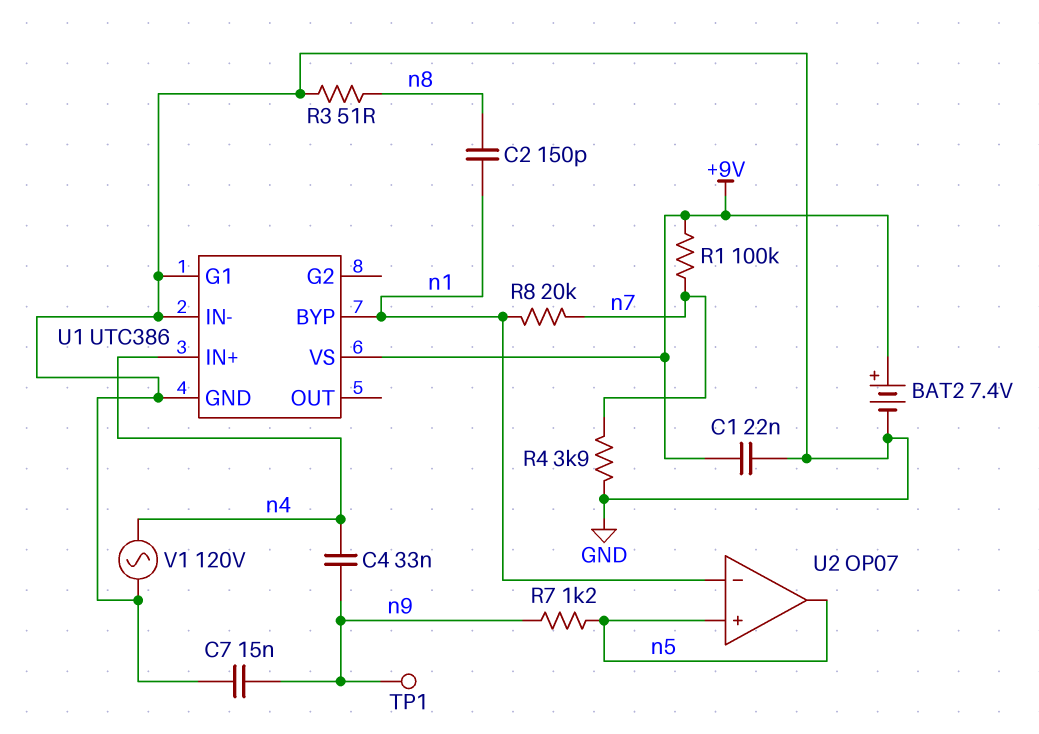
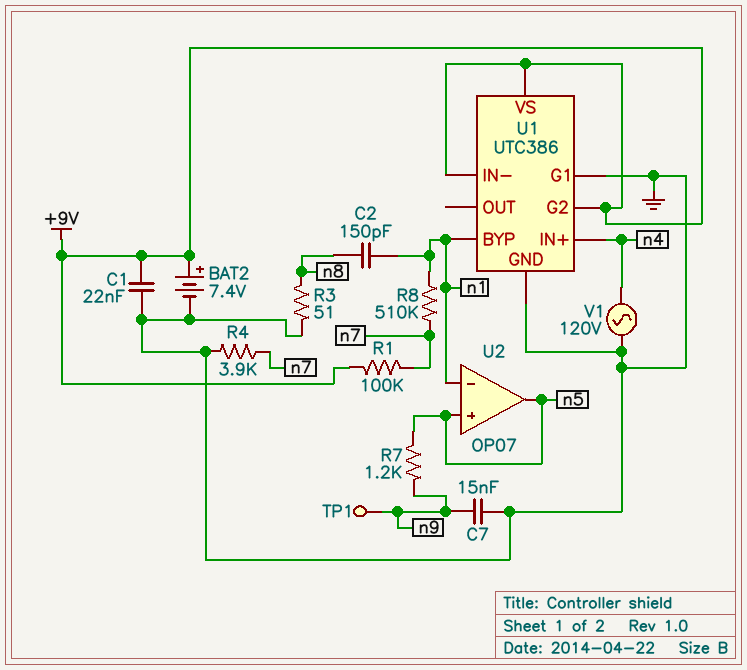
C4: 33nF (n4, n9) -> none
R8: 20k (n1, n7) -> 510k (n1, n7)
U1 pin G2: none -> +9V
U1 pin IN-: GND -> +9V

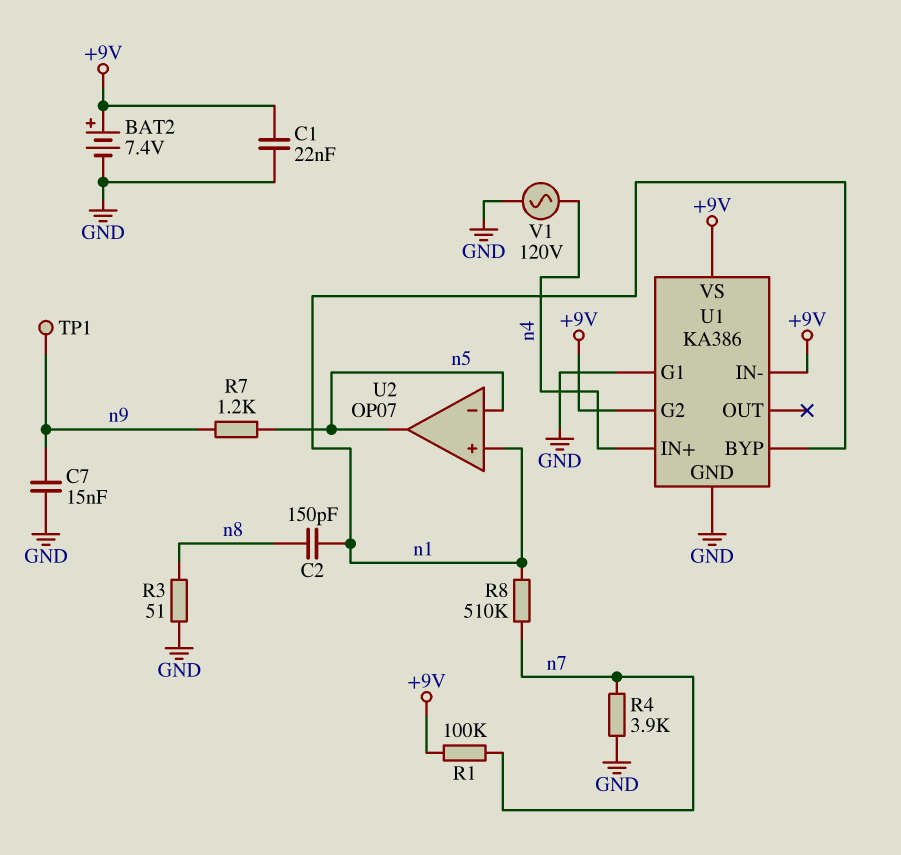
U1: UTC386 -> KA386
U2 pin in+: n5 -> n1
U2 pin in-: n1 -> n5

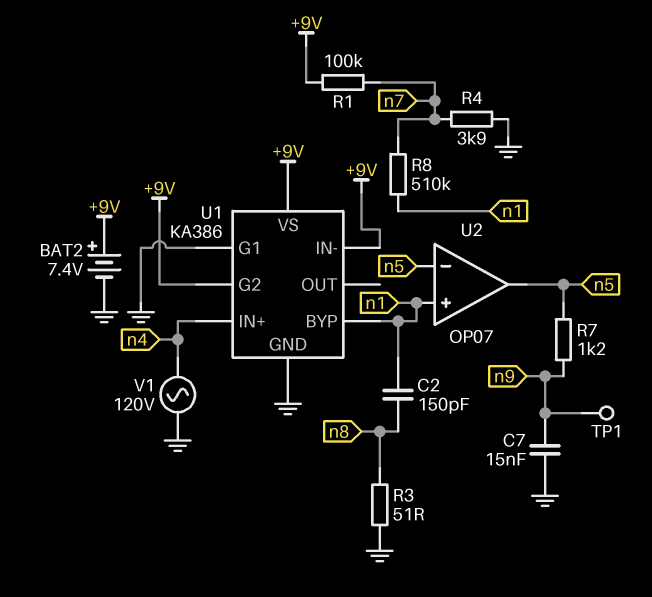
C1: 22nF (+9V, GND) -> none

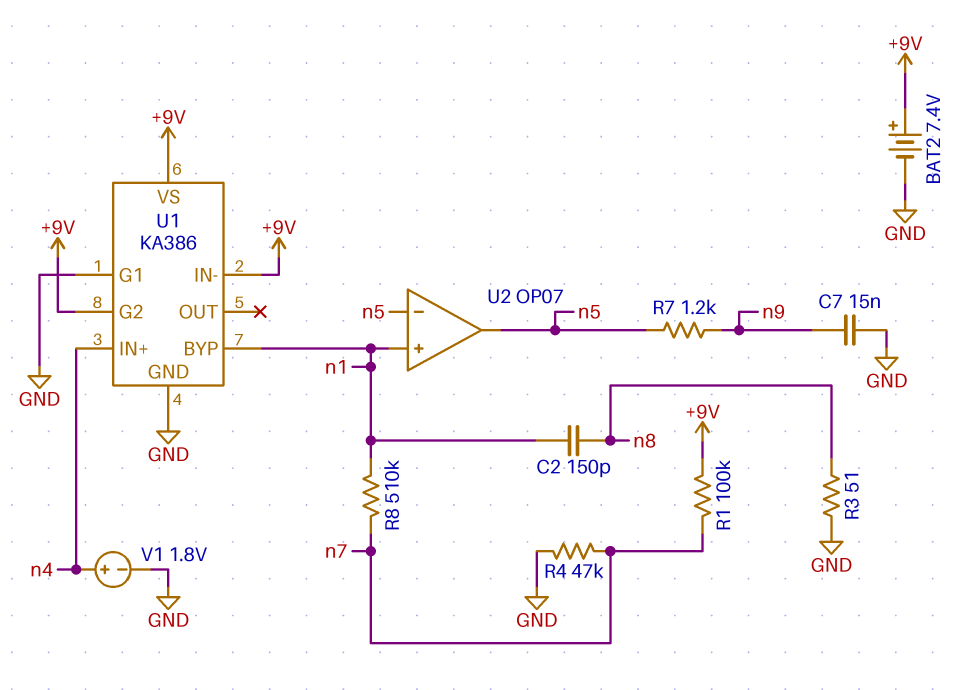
R4: 3.9k (GND, n7) -> 47k (GND, n7)
TP1: test point (n9) -> none
V1: AC 120V (GND, n4) -> 1.8V (plus n4, minus GND)

